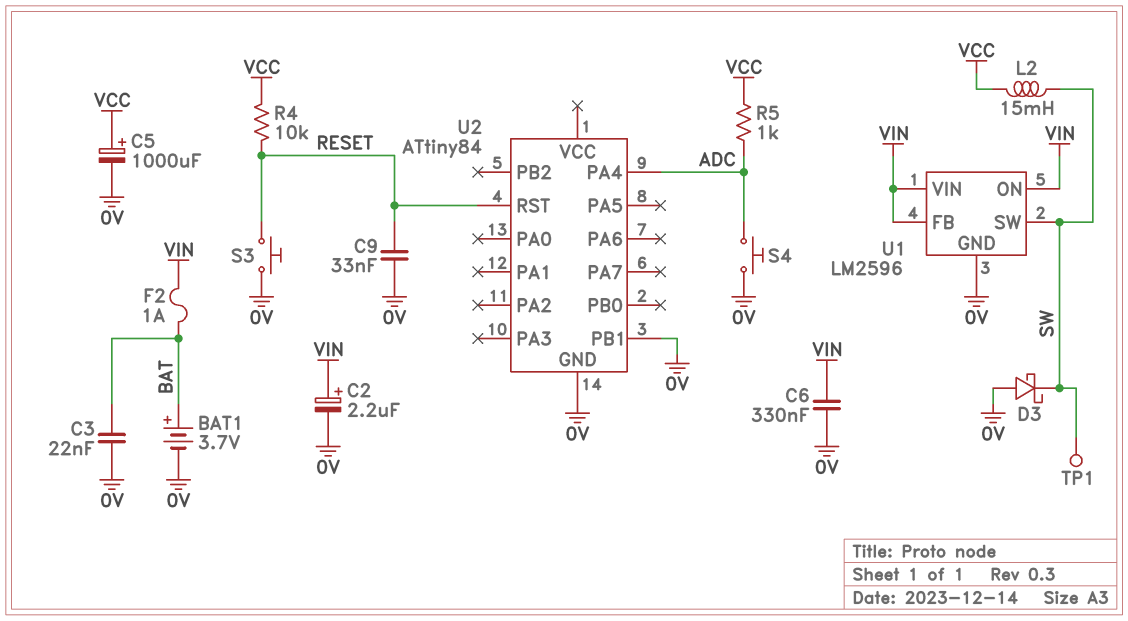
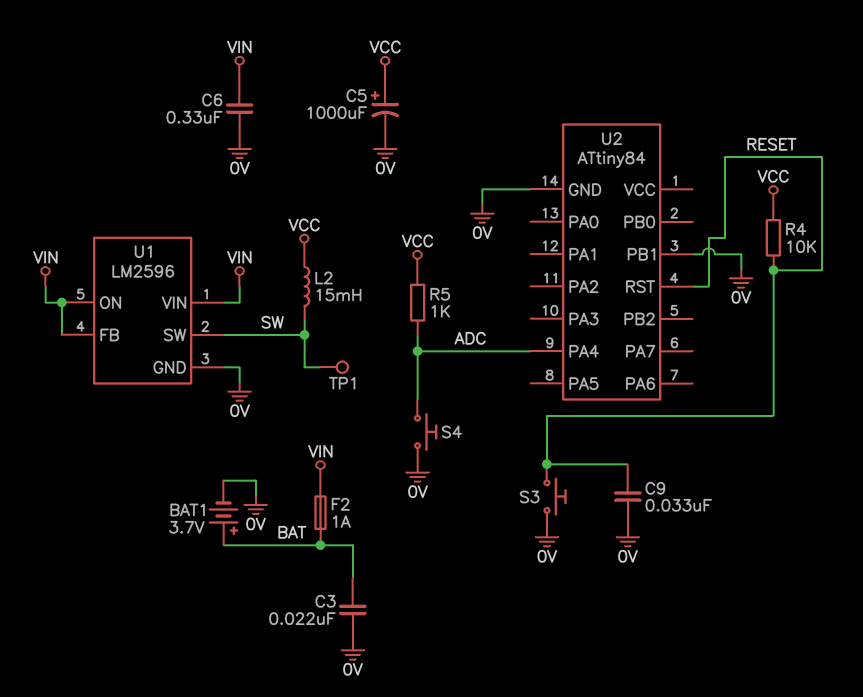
C2: 2.2uF (plus VIN, minus 0V) -> none
D3: schottky (A 0V, K SW) -> none

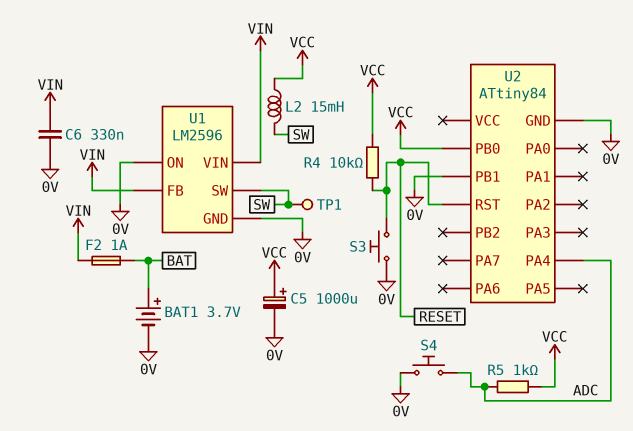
C3: 22nF (0V, BAT) -> none
C9: 33nF (0V, RESET) -> none
U1 pin ON: VIN -> 0V
U2 pin PB0: none -> VCC

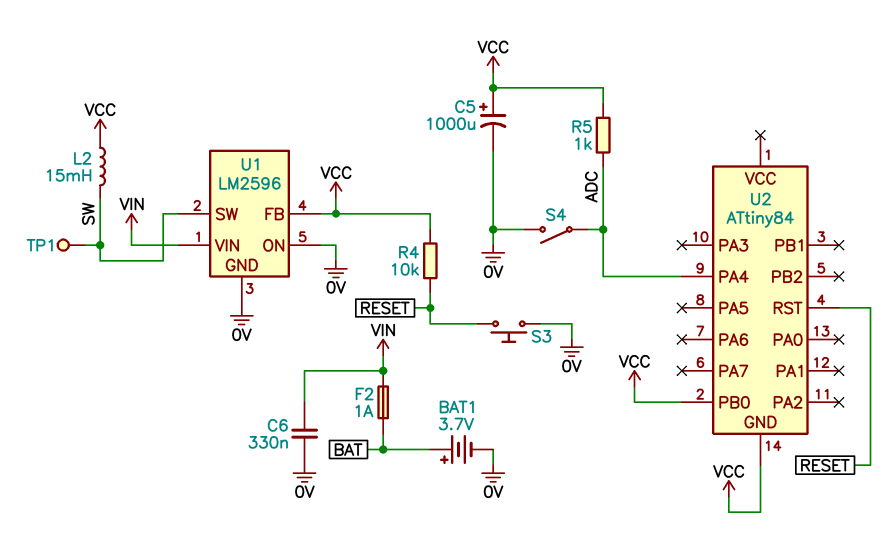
S4: button (0V, ADC) -> switch (0V, ADC)
U1 pin FB: VIN -> VCC
U2 pin GND: 0V -> VCC
U2 pin PB1: 0V -> none

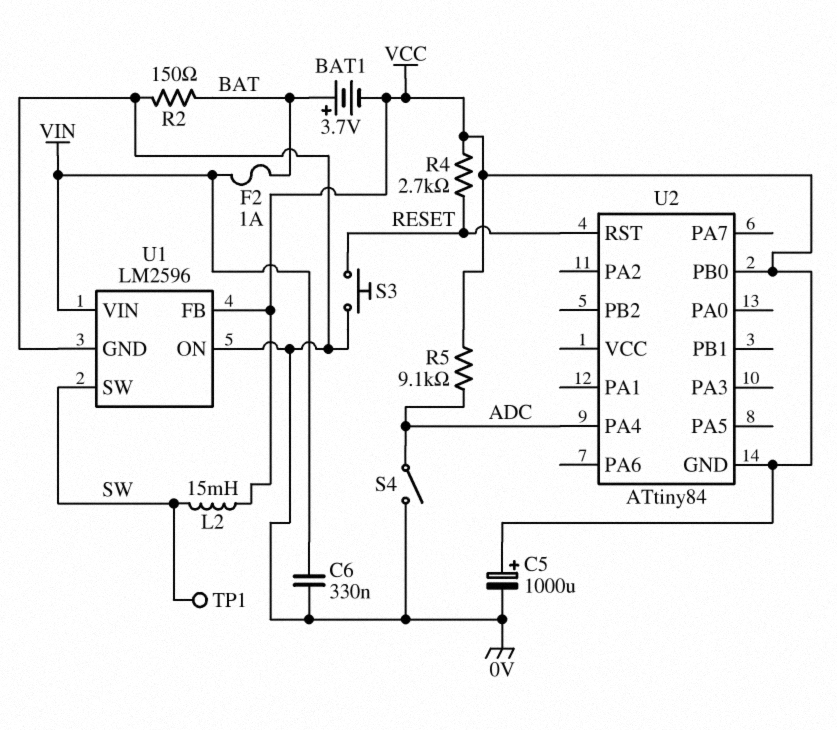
BAT1: 3.7V (plus BAT, minus 0V) -> 3.7V (plus BAT, minus VCC)
R2: none -> 150 (0V, BAT)
R4: 10k (RESET, VCC) -> 2.7k (RESET, VCC)
R5: 1k (ADC, VCC) -> 9.1k (ADC, VCC)

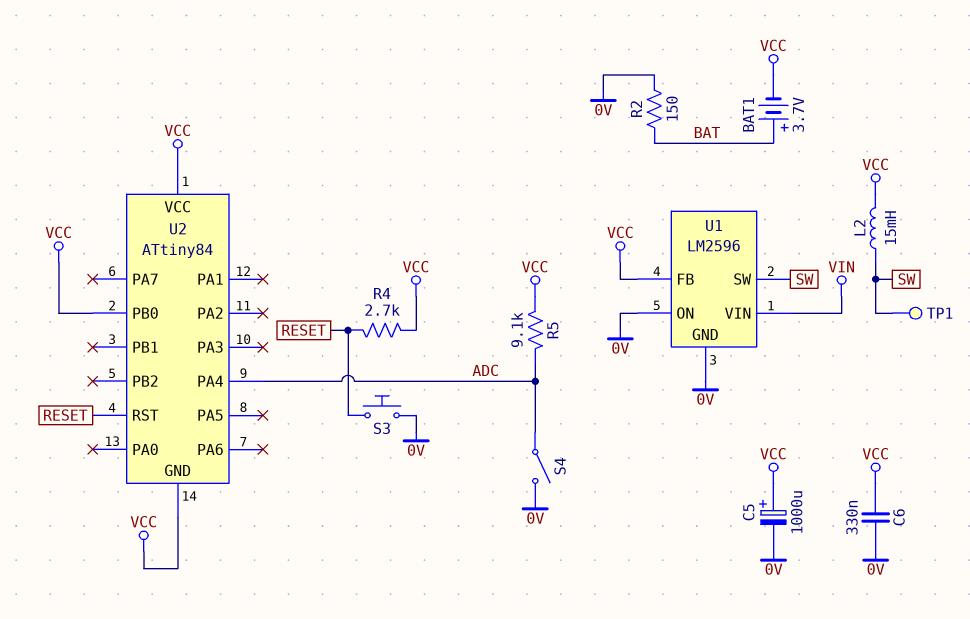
C6: 330nF (0V, VIN) -> 330nF (0V, VCC)
F2: 1A (BAT, VIN) -> none
U2 pin VCC: none -> VCC

